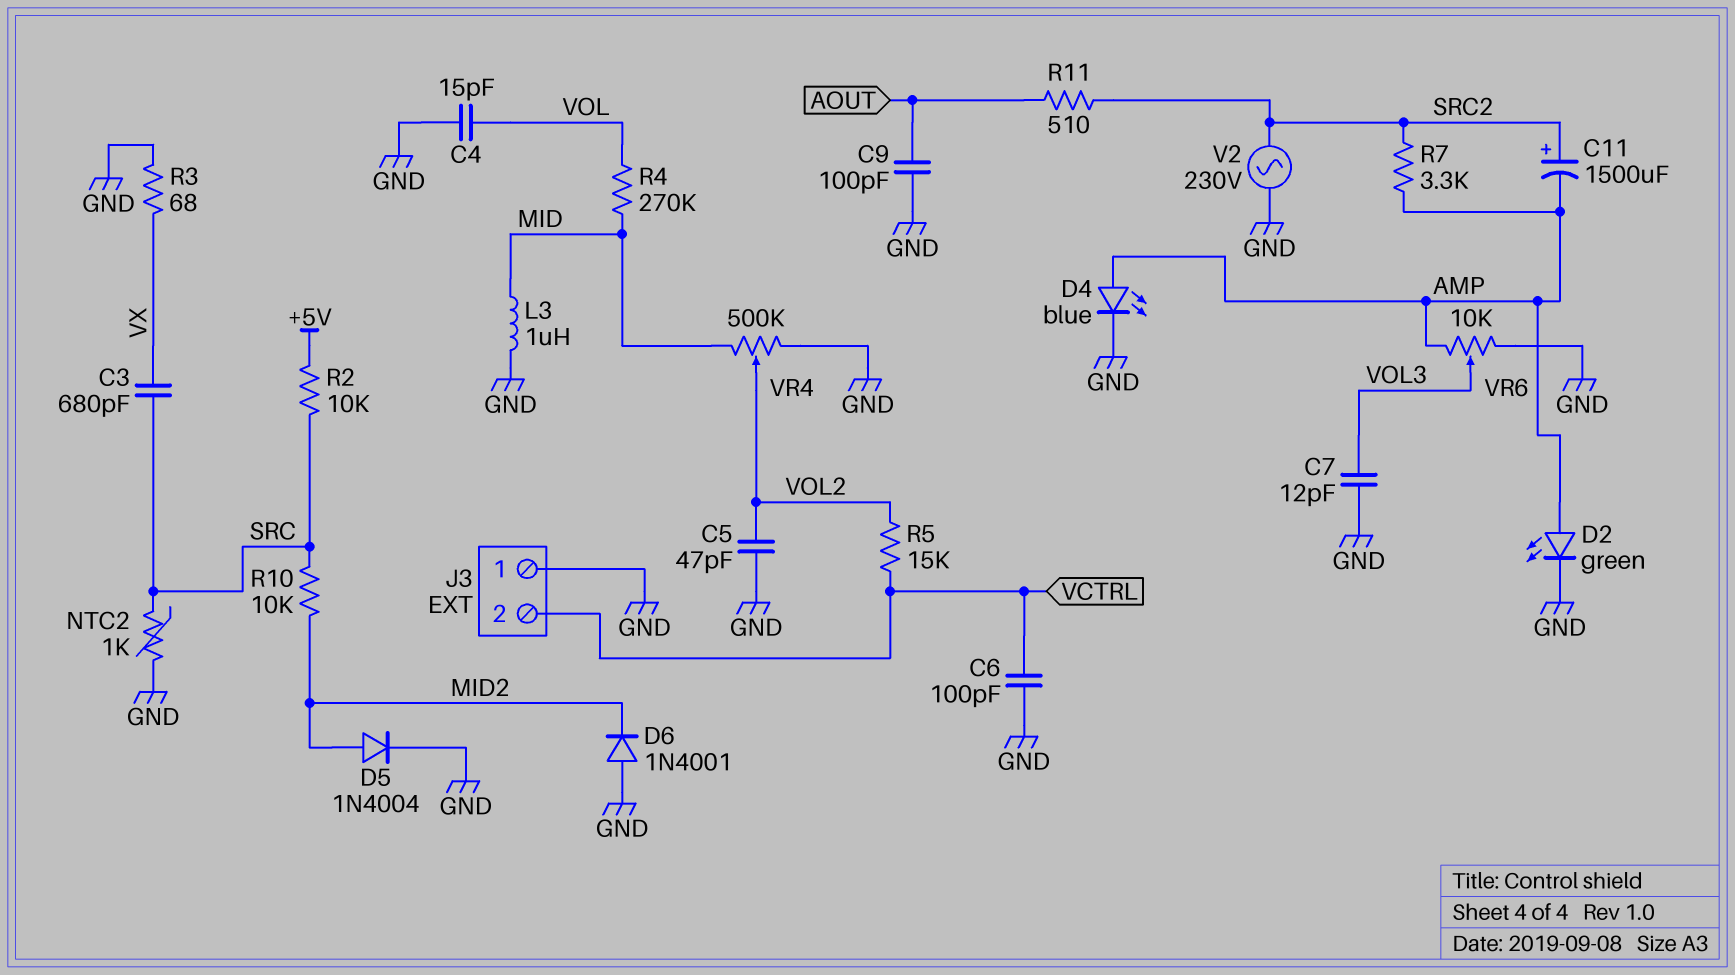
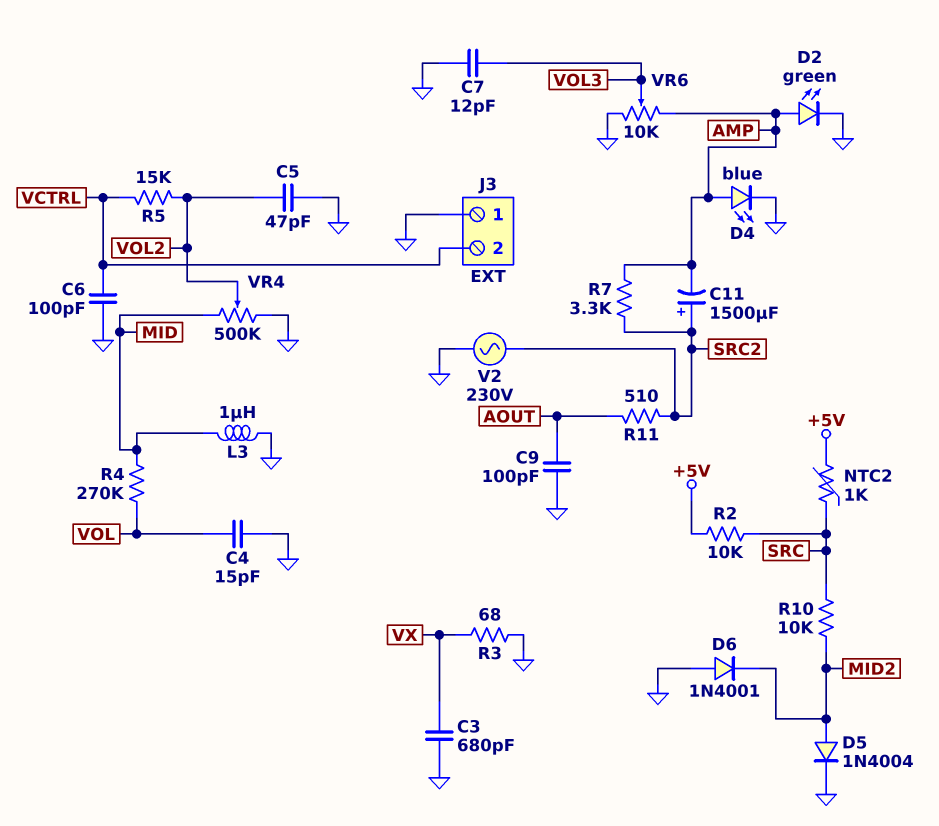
C3: 680pF (SRC, VX) -> 680pF (GND, VX)
NTC2: 1k (GND, SRC) -> 1k (+5V, SRC)

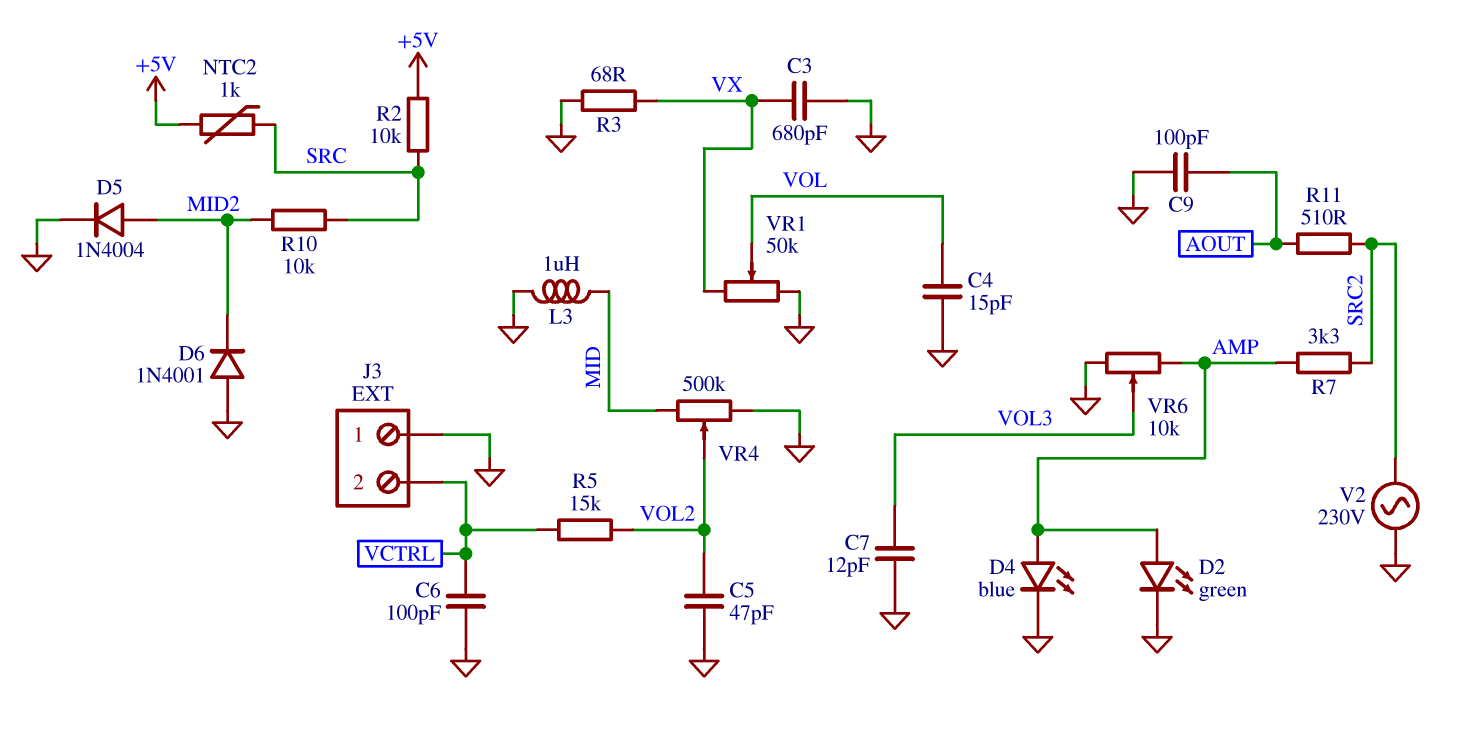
C11: 1500uF (plus SRC2, minus AMP) -> none
R4: 270k (MID, VOL) -> none
VR1: none -> 50k (GND, VX, wiper VOL)

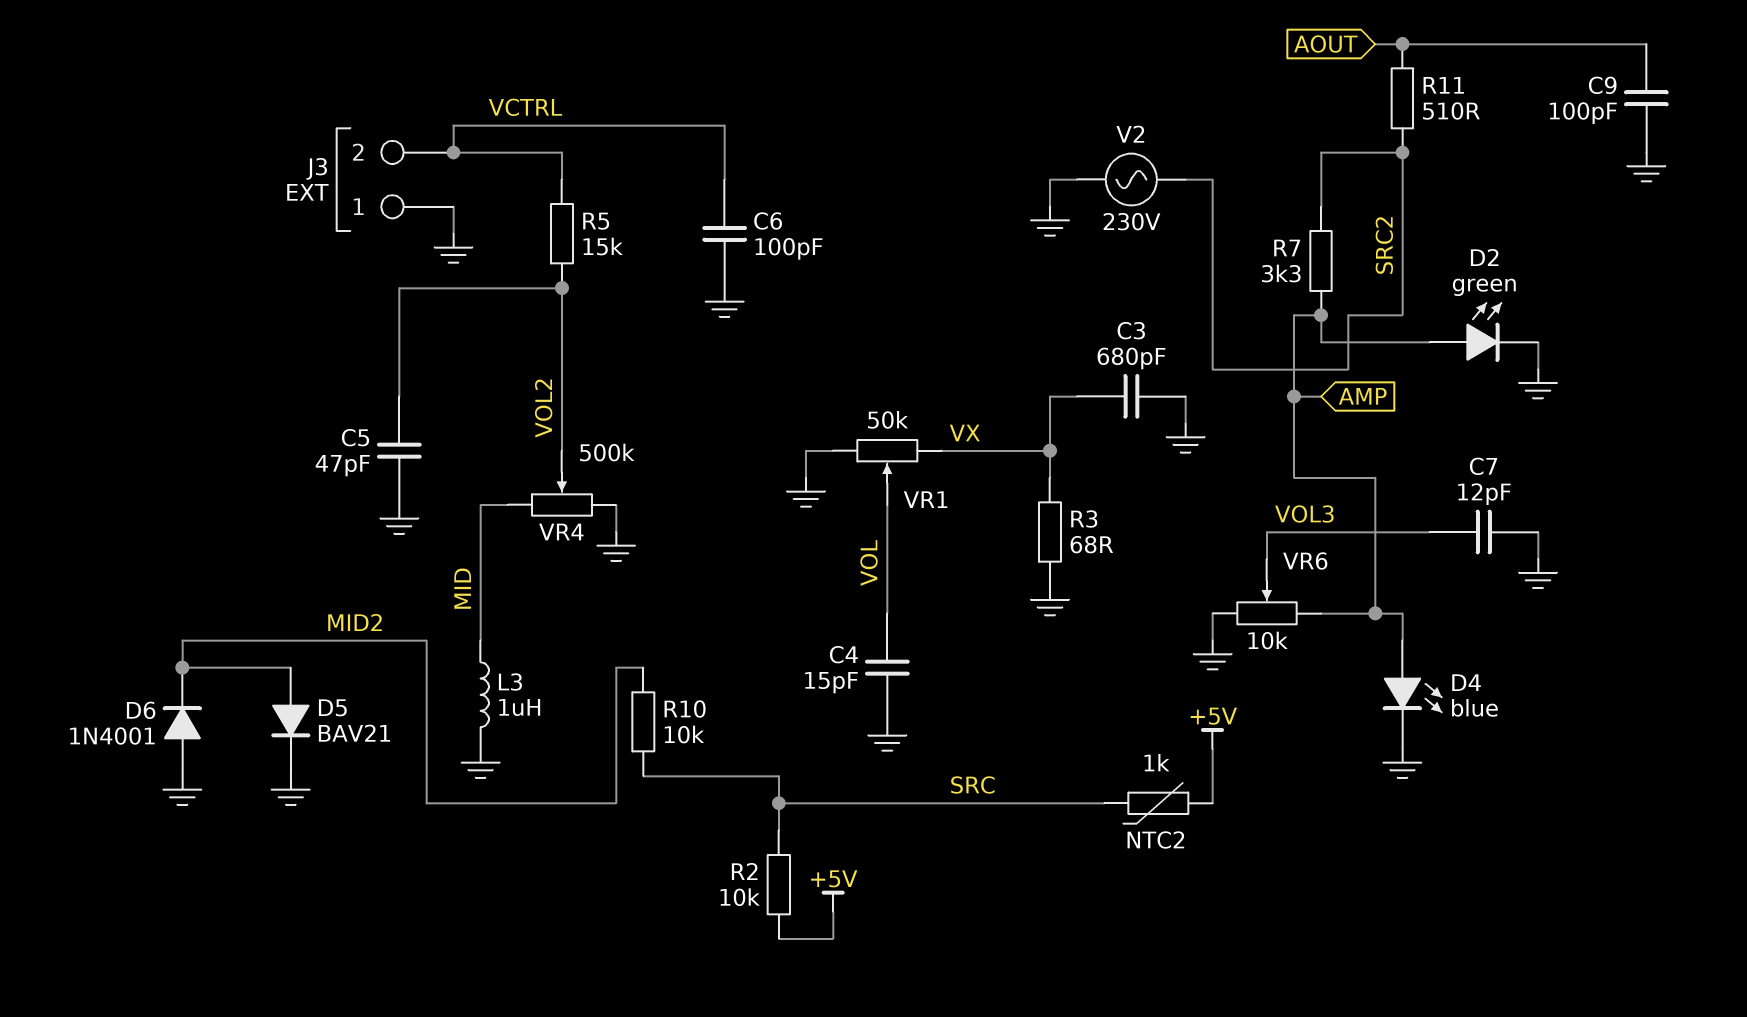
D5: diode 1N4004 (A MID2, K GND) -> diode BAV21 (A MID2, K GND)

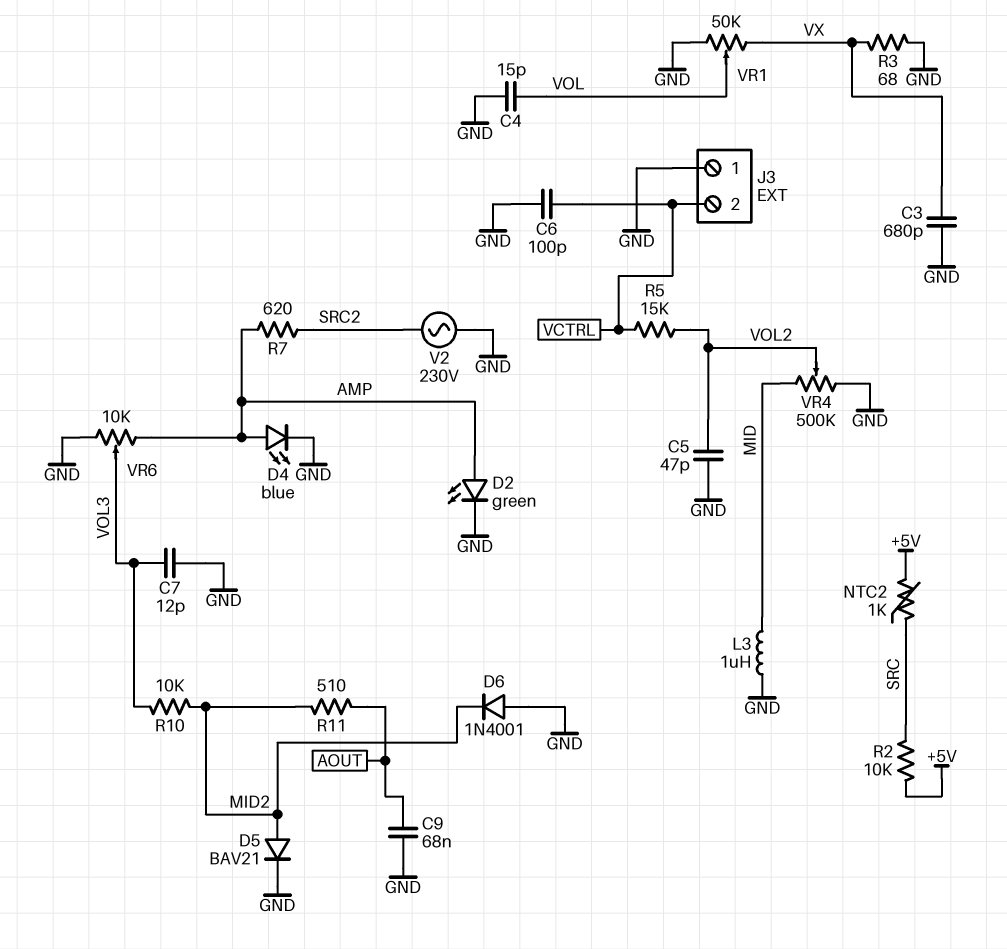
C9: 100pF (AOUT, GND) -> 68nF (AOUT, GND)
R7: 3.3k (AMP, SRC2) -> 620 (AMP, SRC2)
R10: 10k (MID2, SRC) -> 10k (MID2, VOL3)
R11: 510 (AOUT, SRC2) -> 510 (AOUT, MID2)

